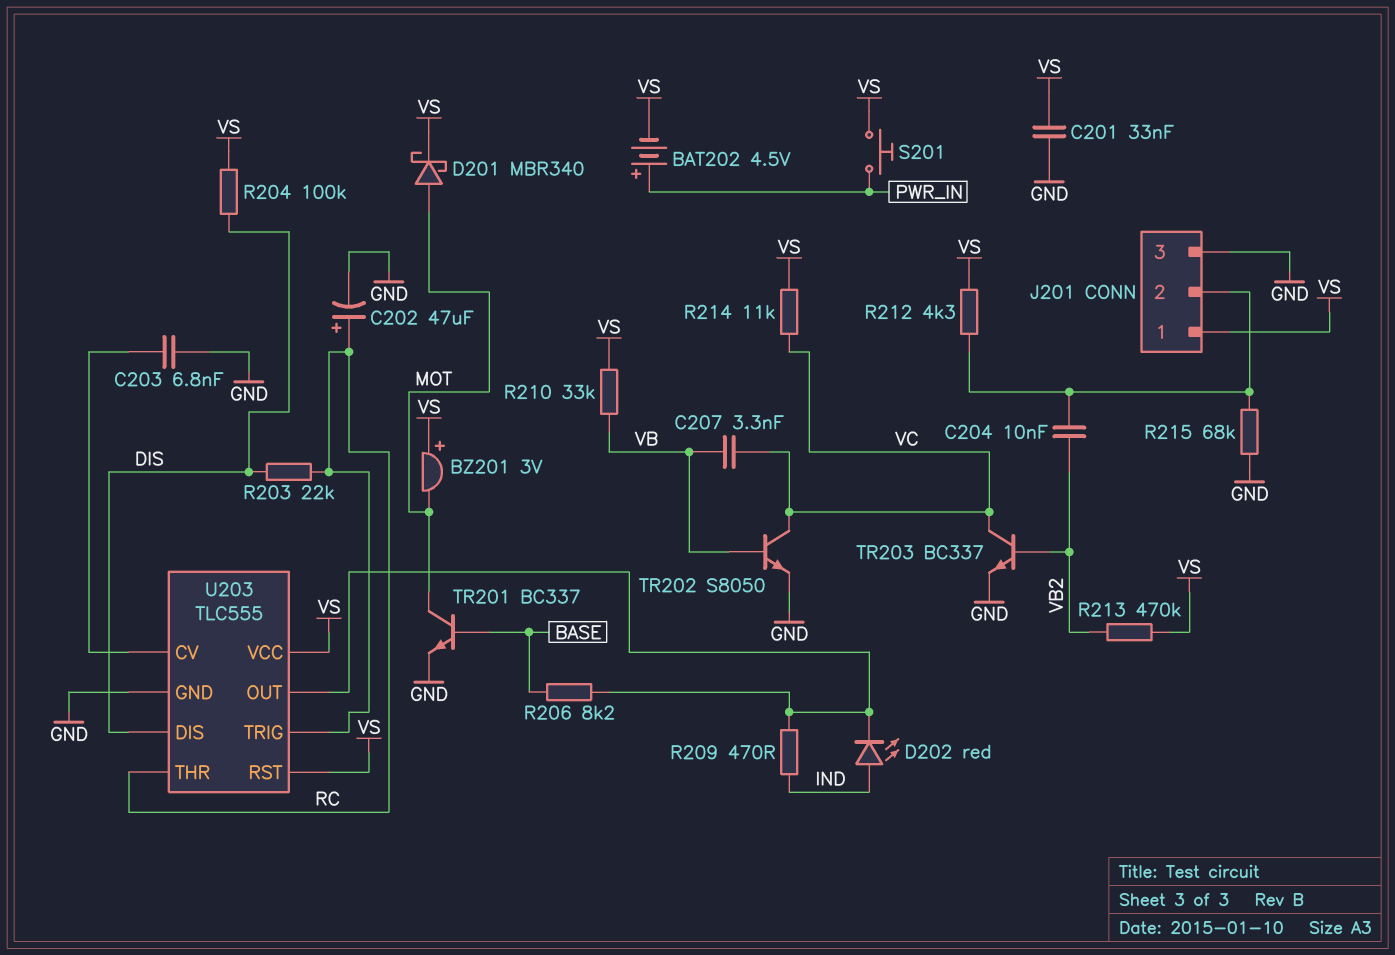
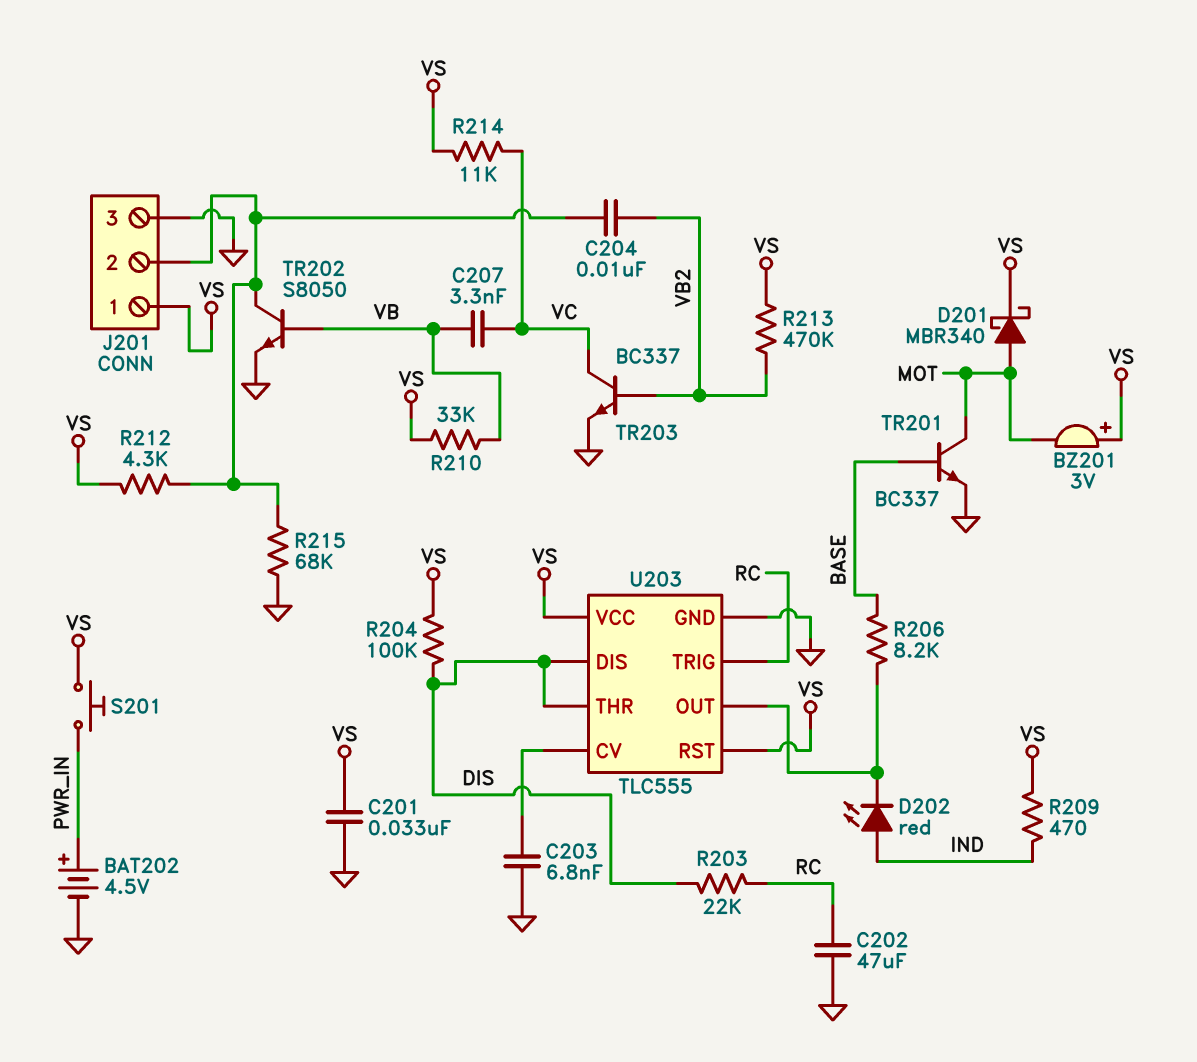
BAT202: 4.5V (plus PWR_IN, minus VS) -> 4.5V (plus PWR_IN, minus GND)
C202: 47uF (plus RC, minus GND) -> 47uF (GND, RC)
R209: 470 (IND, U203/OUT) -> 470 (IND, VS)
TR202: NPN S8050 (B VB, C VC, E GND) -> NPN S8050 (B VB, C J201/2, E GND)
U203 pin THR: RC -> DIS

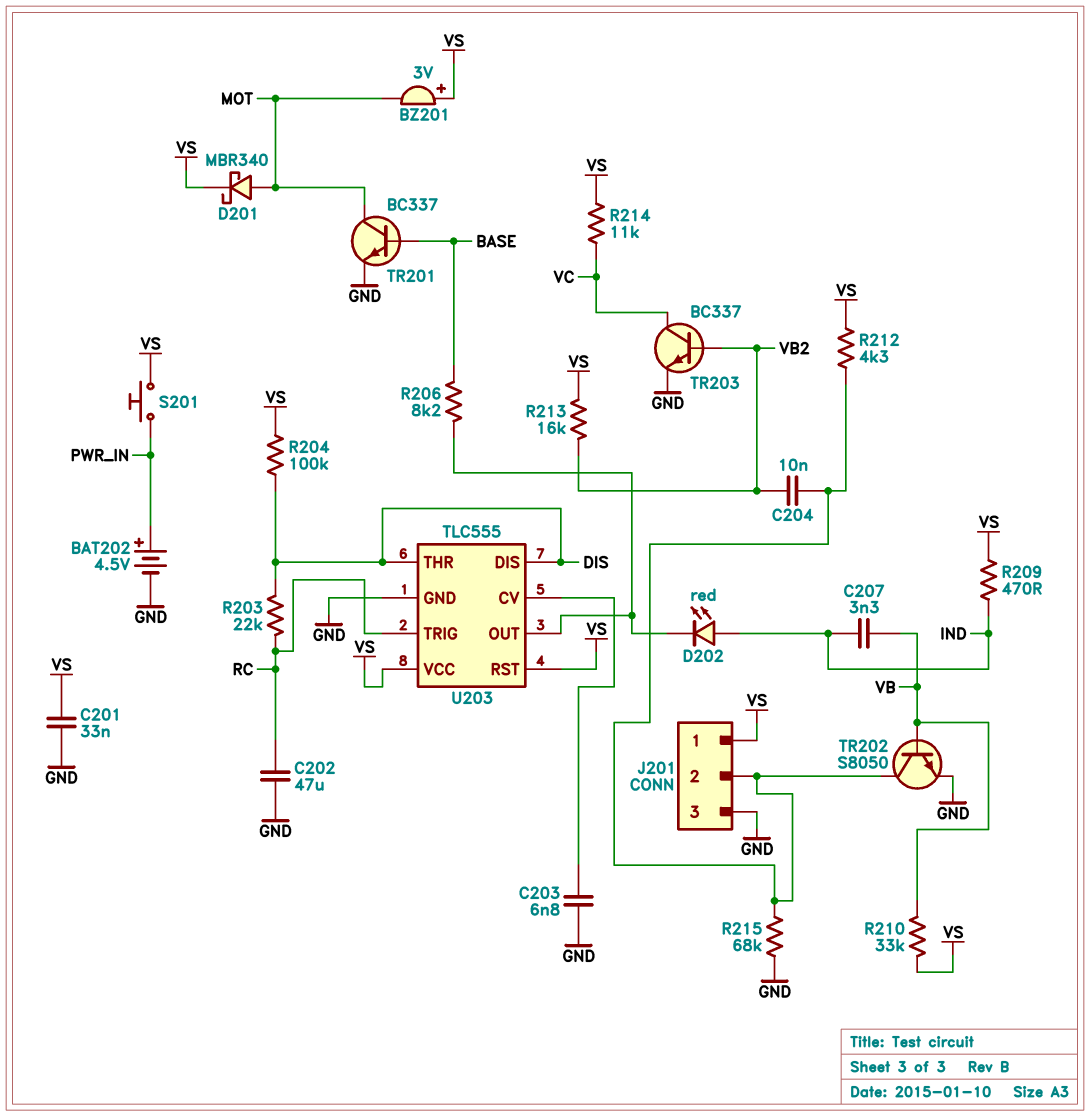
C207: 3.3nF (VB, VC) -> 3.3nF (IND, VB)
R213: 470k (VB2, VS) -> 16k (VB2, VS)

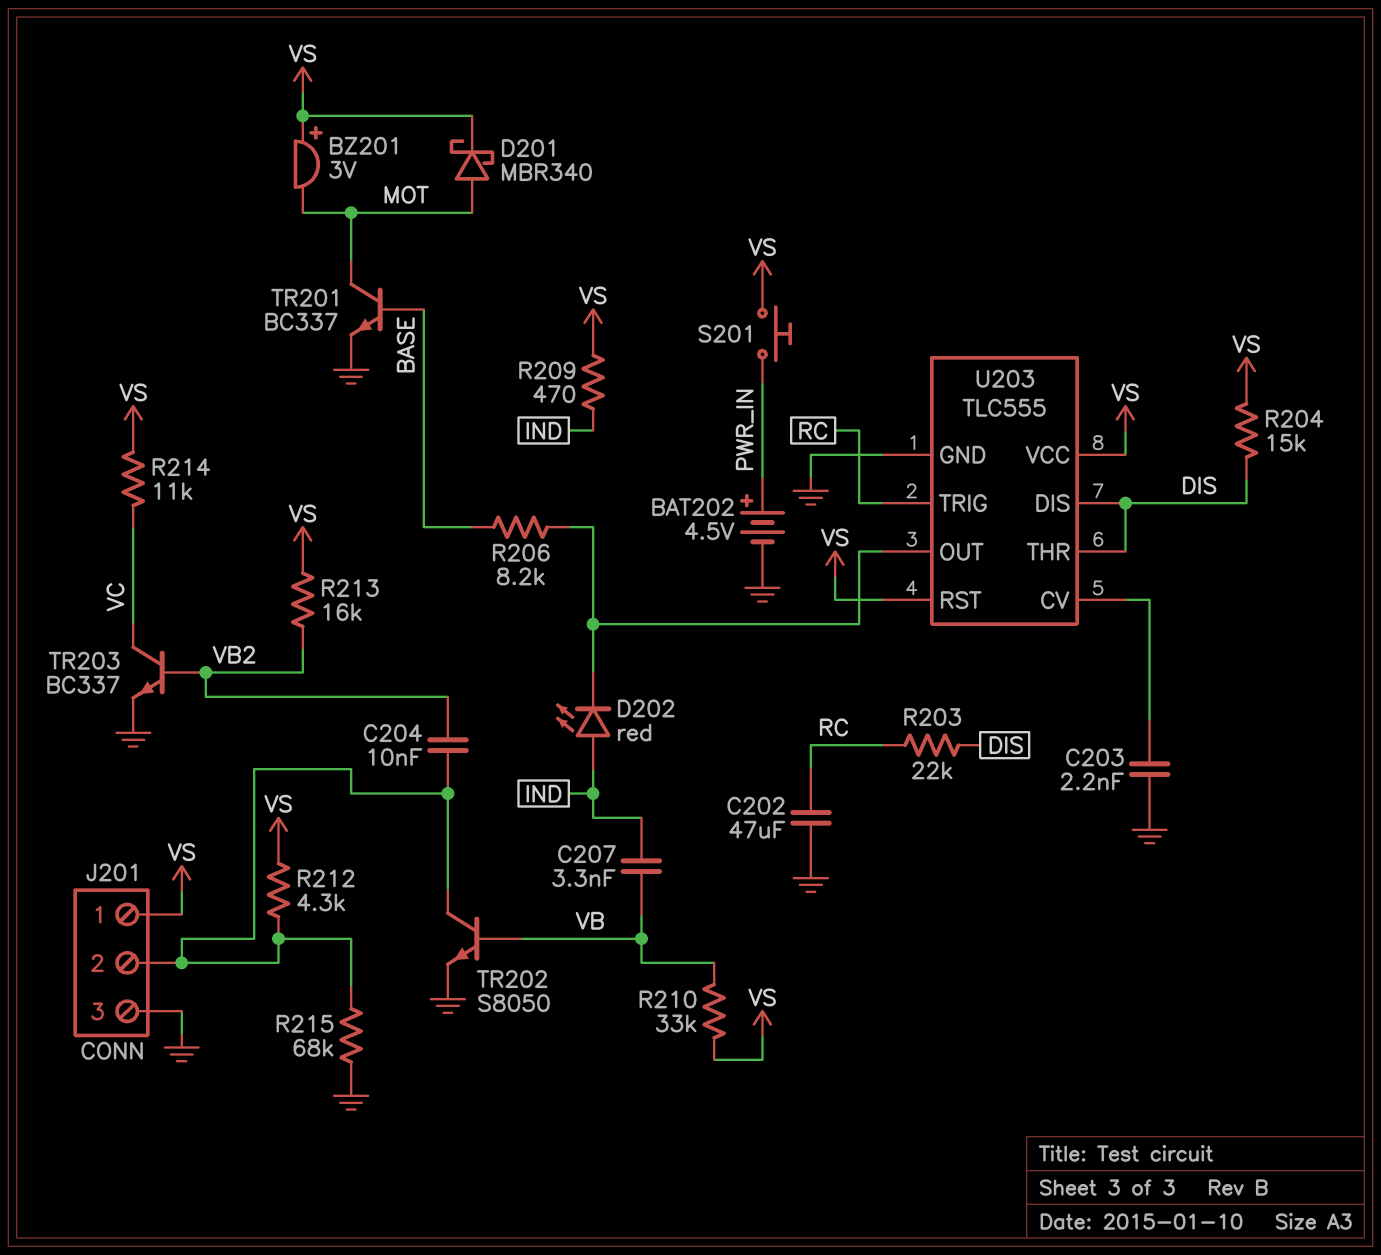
C201: 33nF (GND, VS) -> none
C203: 6.8nF (GND, U203/CV) -> 2.2nF (GND, U203/CV)
R204: 100k (DIS, VS) -> 15k (DIS, VS)

